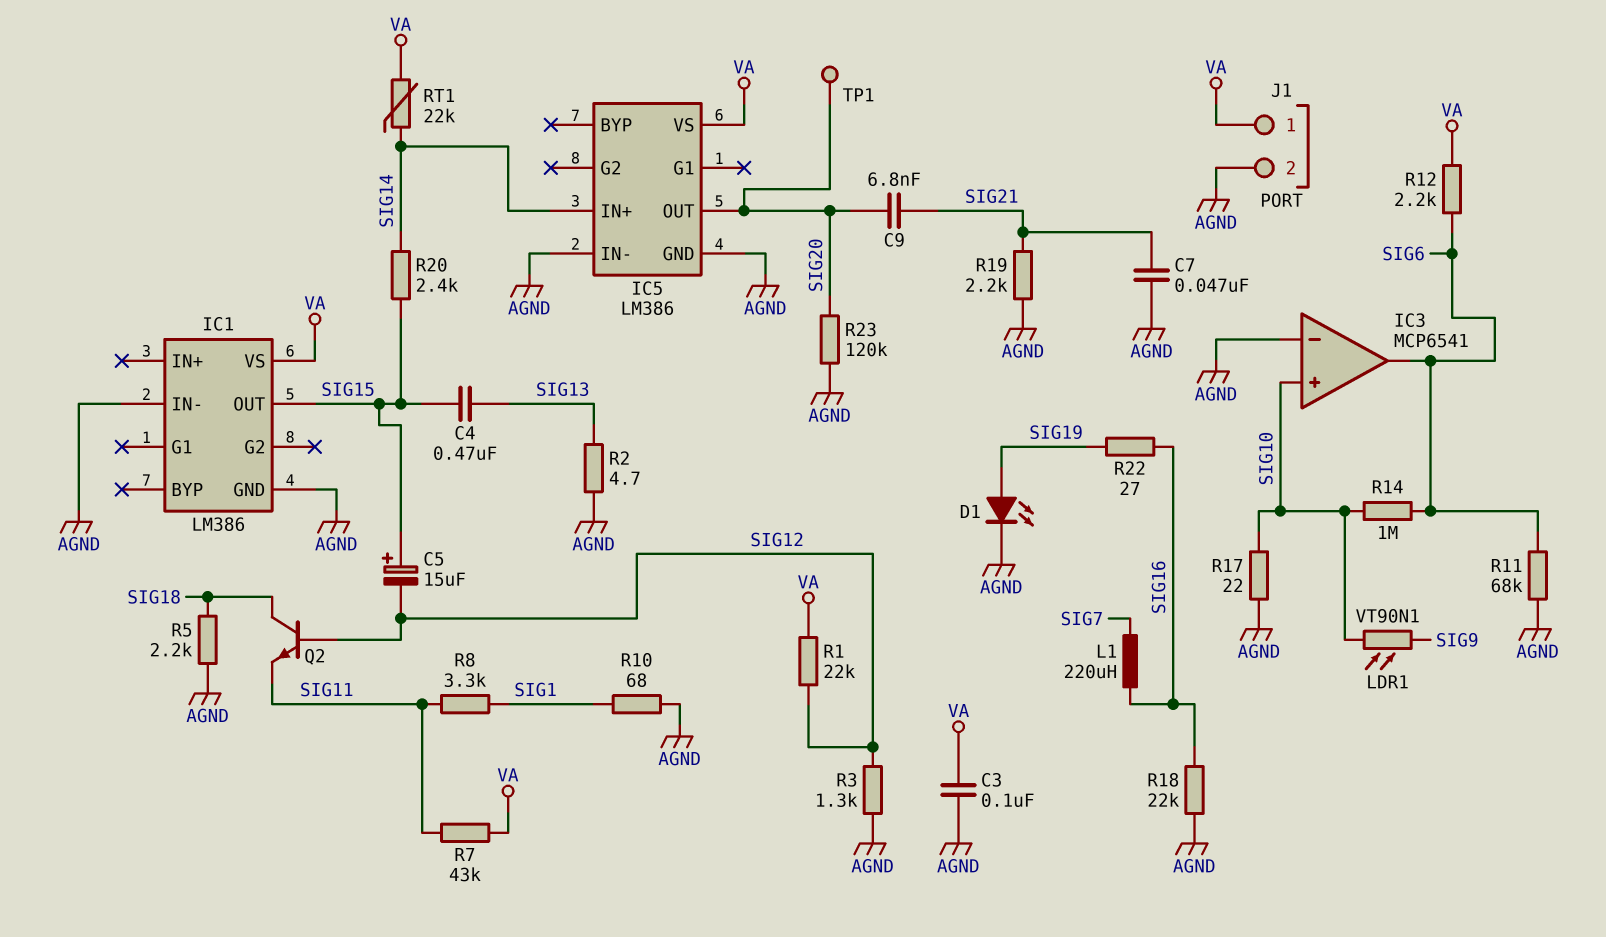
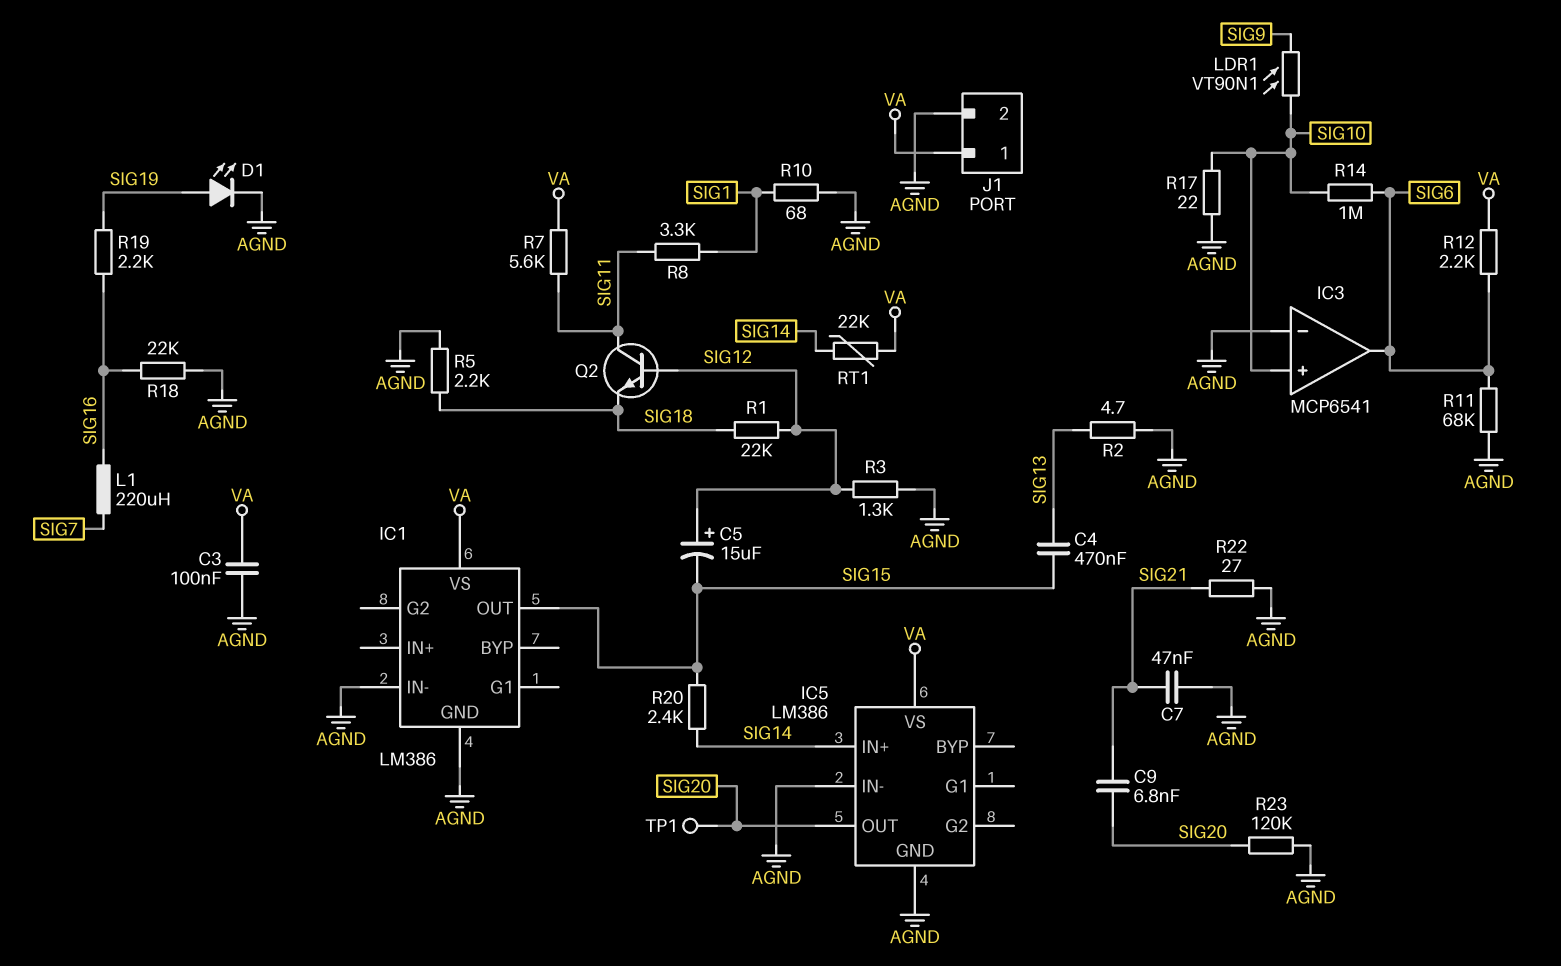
C5: 15uF (plus SIG15, minus SIG12) -> 15uF (plus SIG12, minus SIG15)
Q2: NPN (B SIG12, C SIG18, E SIG11) -> NPN (B SIG12, C SIG11, E SIG18)
R1: 22k (SIG12, VA) -> 22k (SIG12, SIG18)
R7: 43k (SIG11, VA) -> 5.6k (SIG11, VA)
R19: 2.2k (AGND, SIG21) -> 2.2k (SIG16, SIG19)
R22: 27 (SIG16, SIG19) -> 27 (AGND, SIG21)

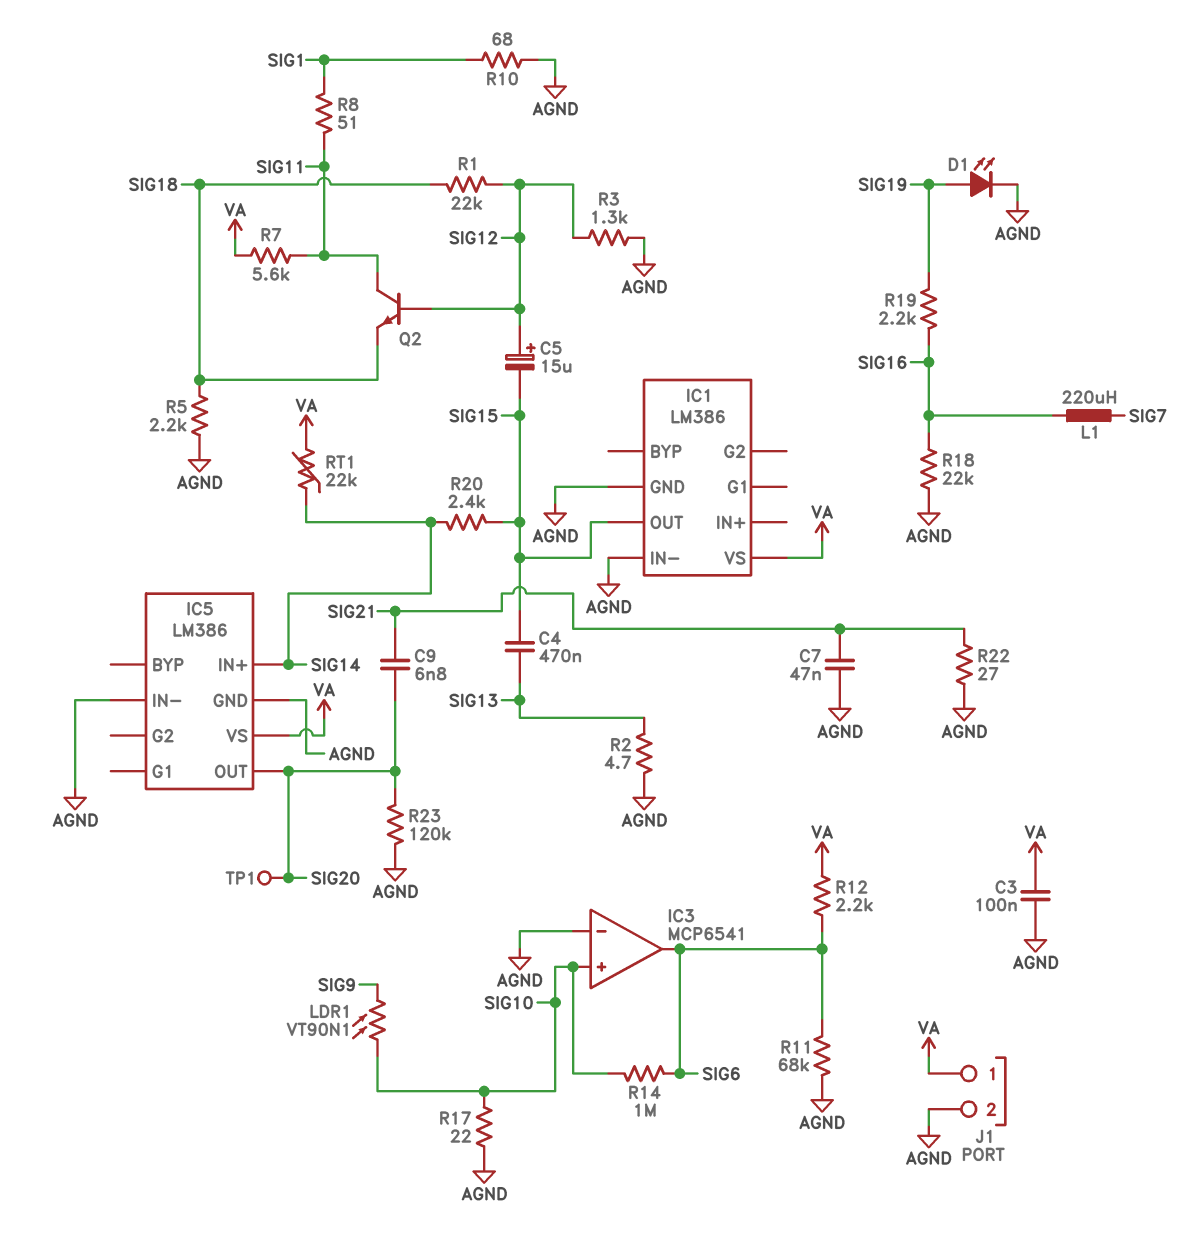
R8: 3.3k (SIG1, SIG11) -> 51 (SIG1, SIG11)

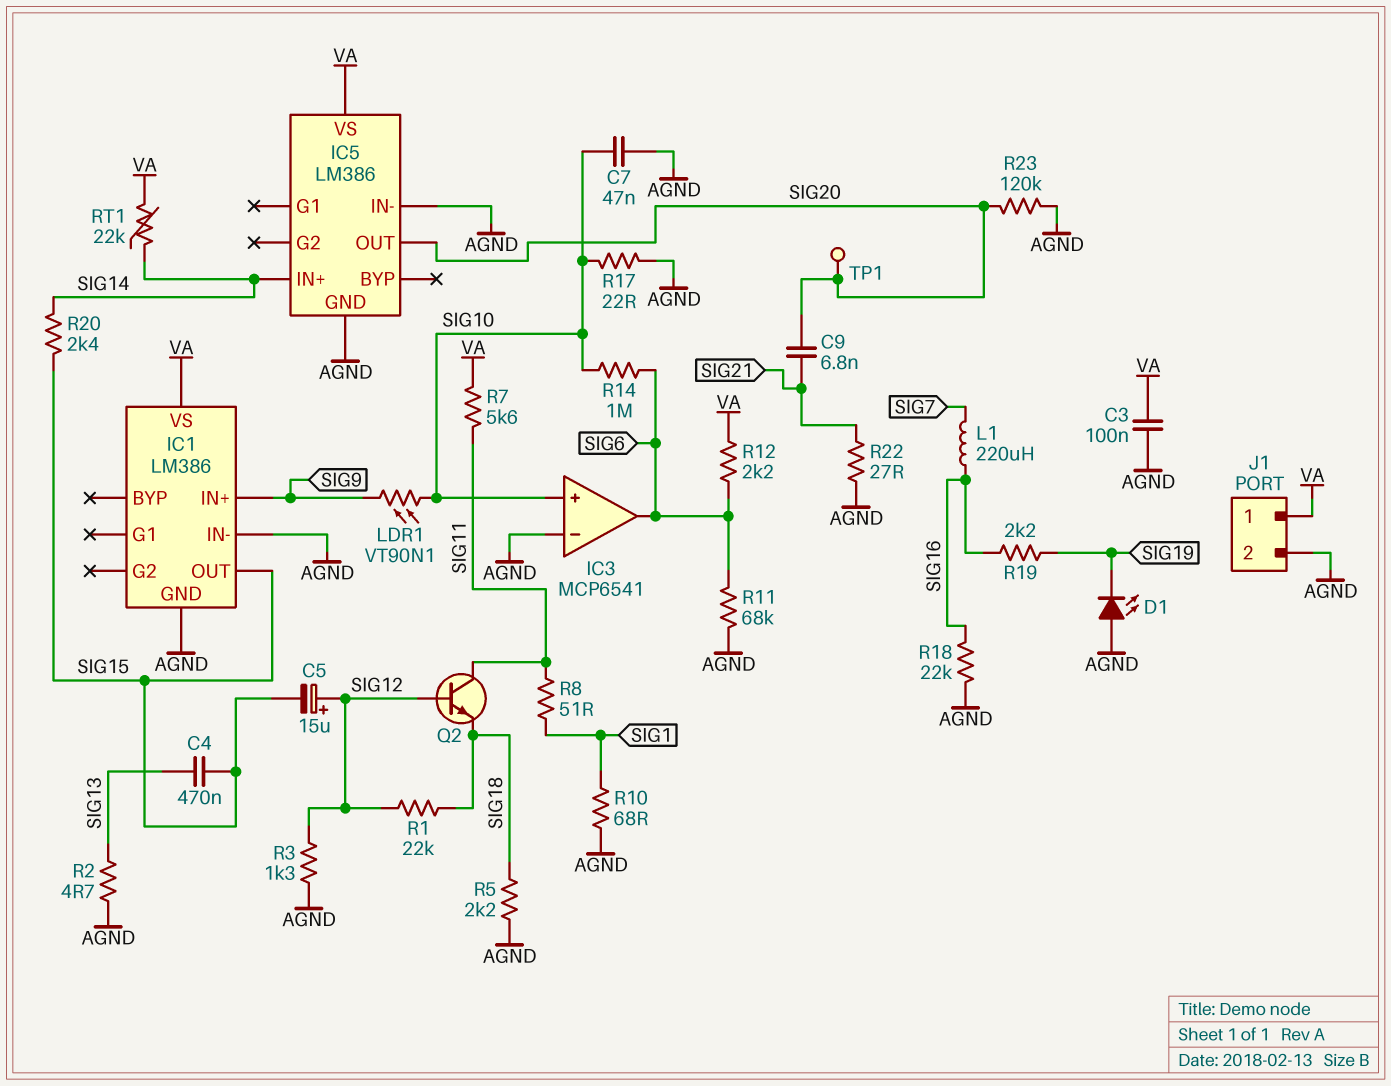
C7: 47nF (AGND, SIG21) -> 47nF (AGND, SIG10)
D1: LED (A SIG19, K AGND) -> LED (A AGND, K SIG19)
IC1 pin IN+: none -> SIG9

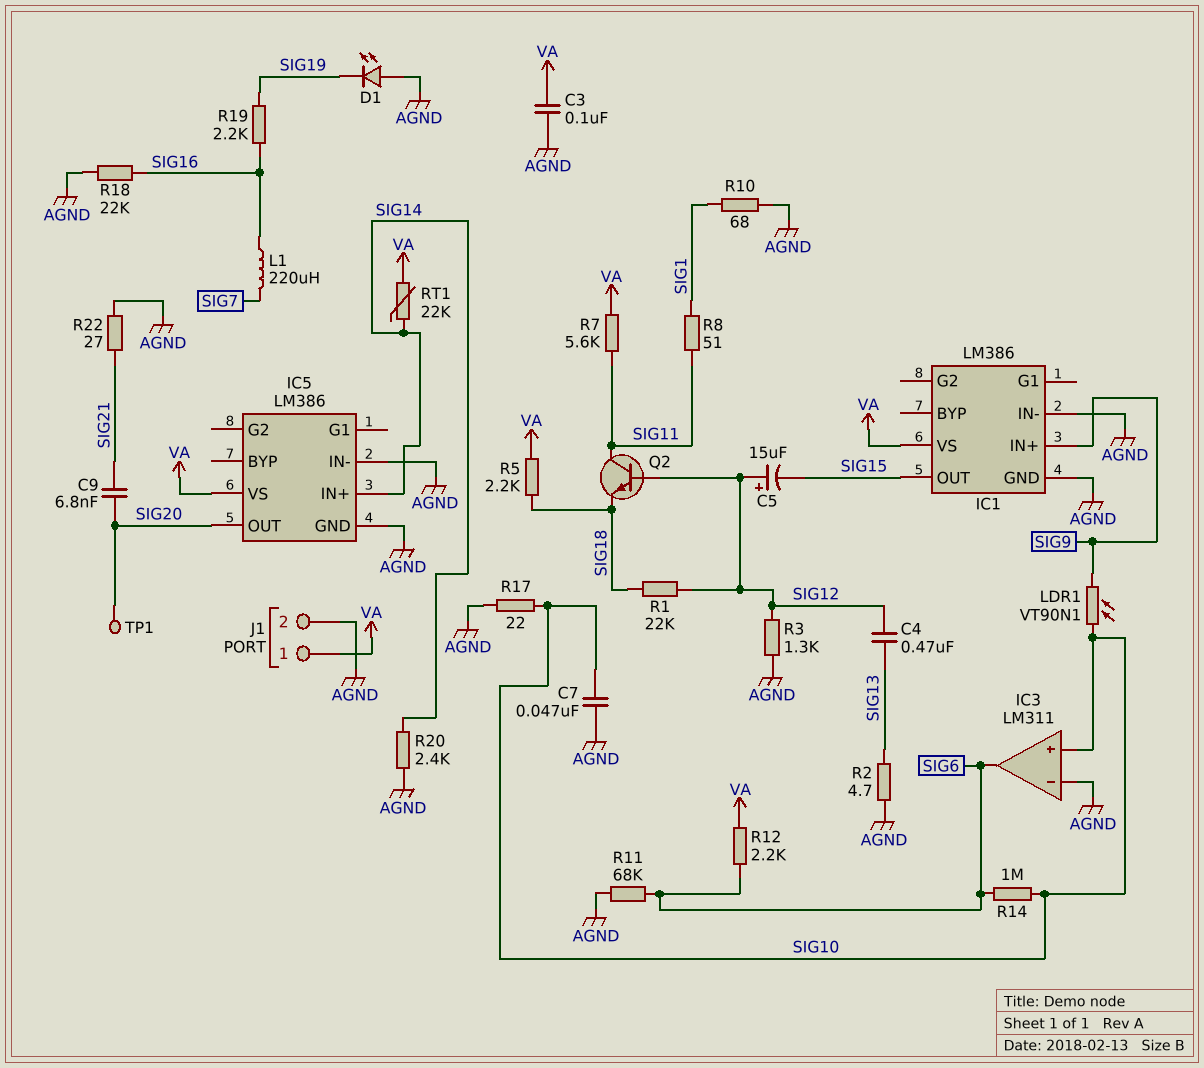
C4: 470nF (SIG13, SIG15) -> 470nF (SIG12, SIG13)
IC3: MCP6541 -> LM311
R5: 2.2k (AGND, SIG18) -> 2.2k (SIG18, VA)
R20: 2.4k (SIG14, SIG15) -> 2.4k (AGND, SIG14)
R23: 120k (AGND, SIG20) -> none

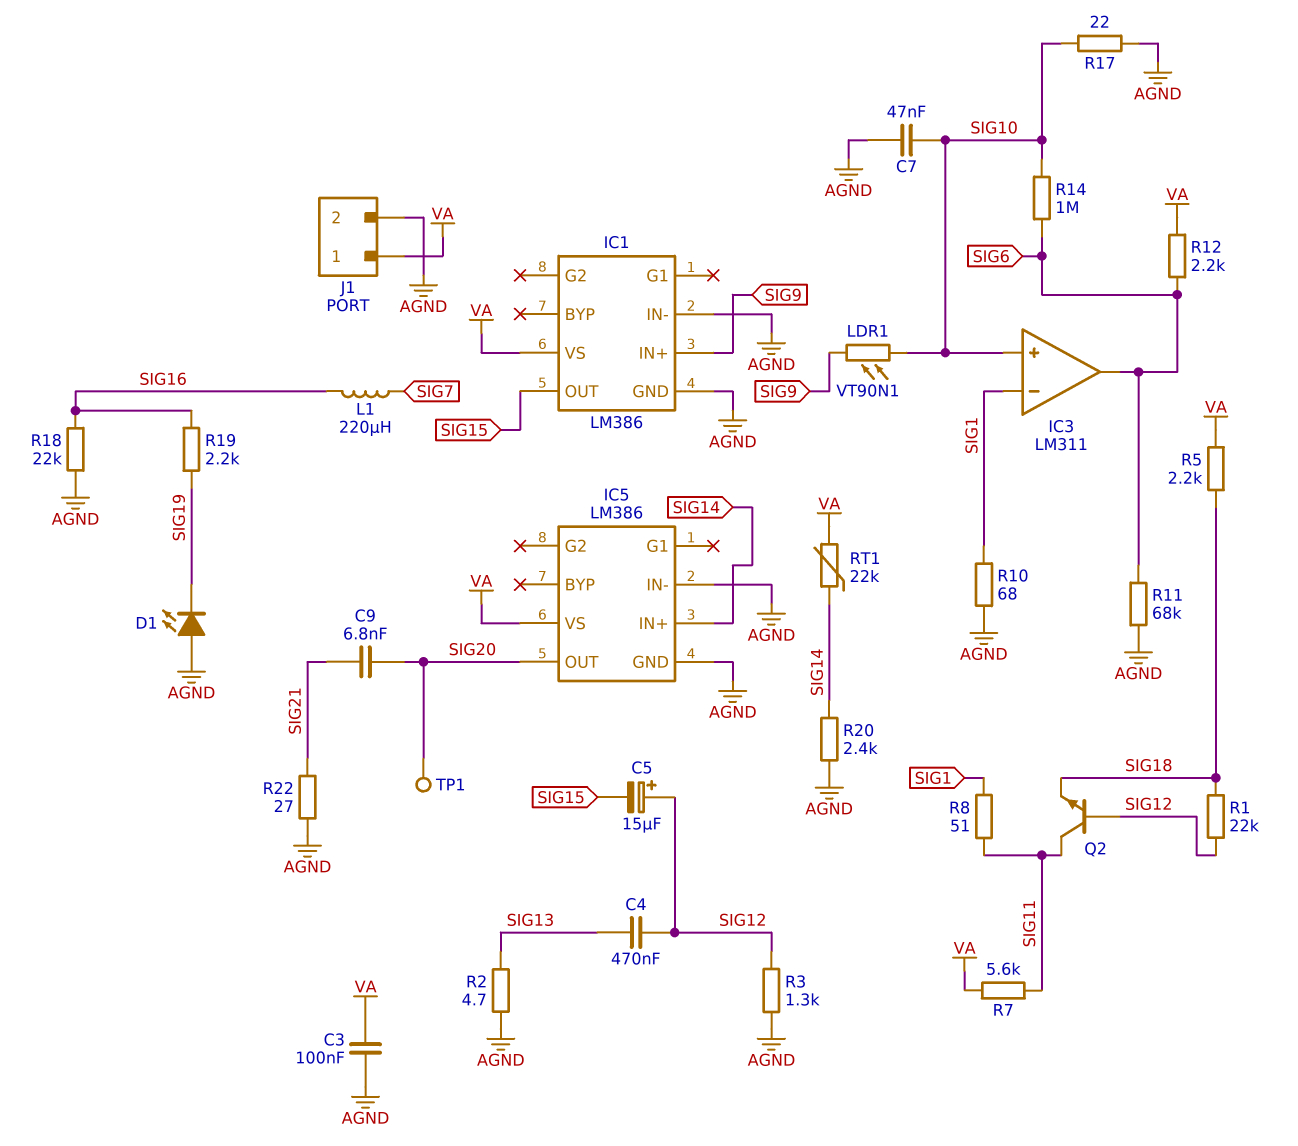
IC3 pin in-: AGND -> SIG1

